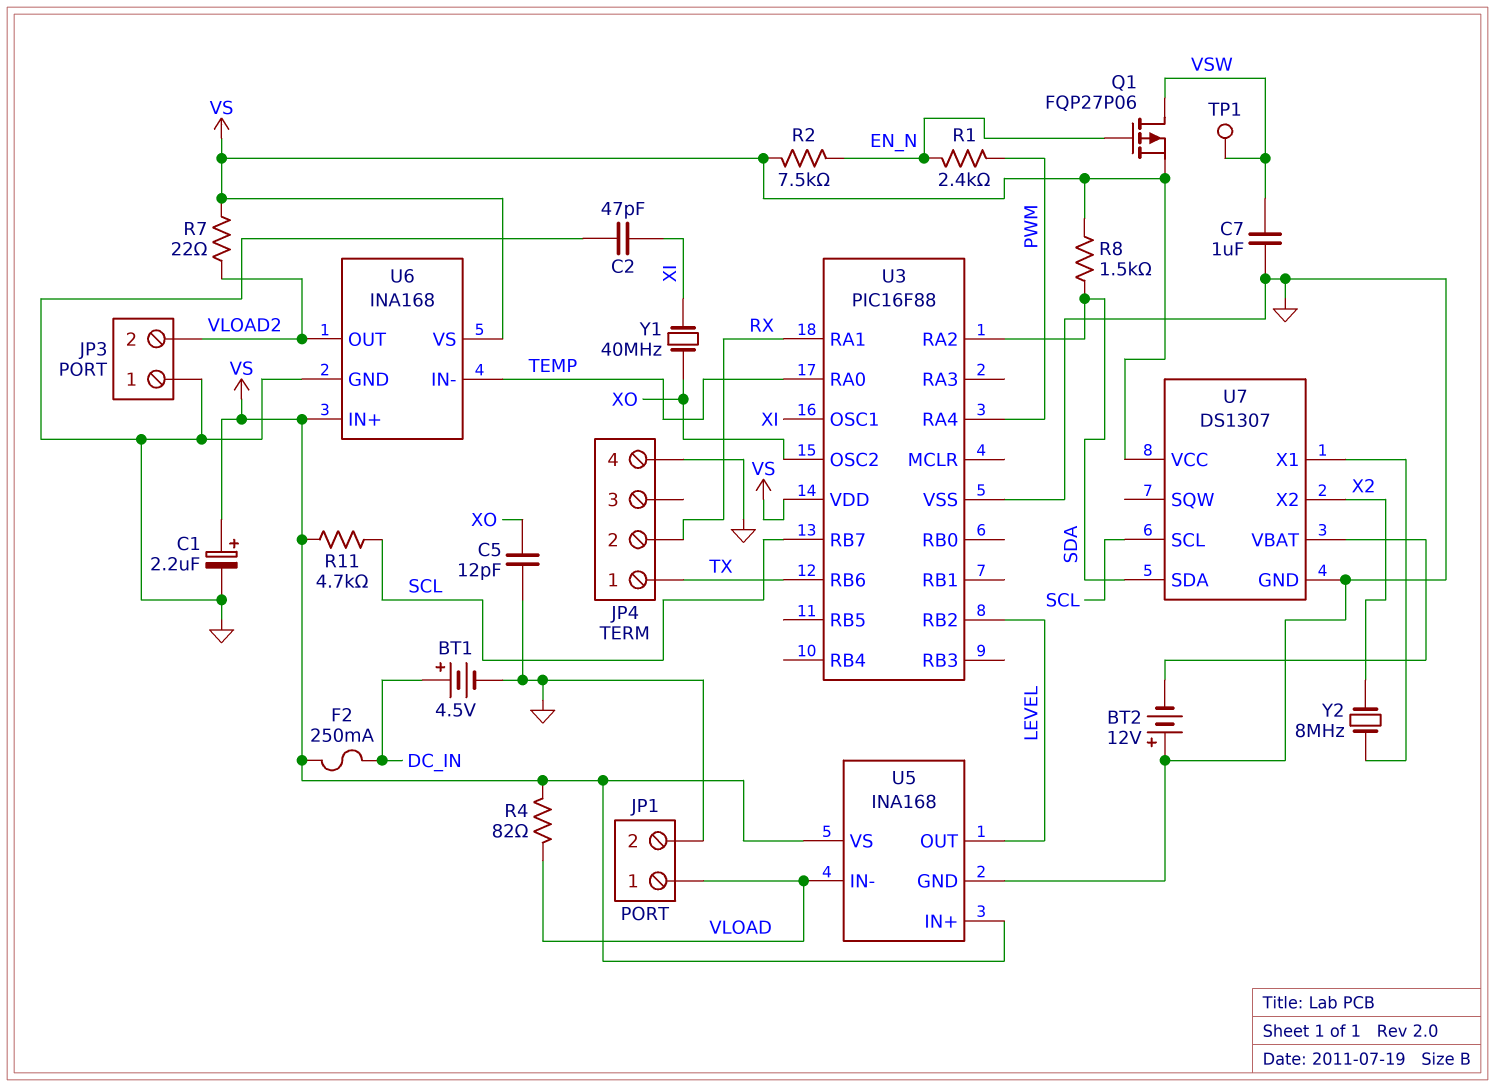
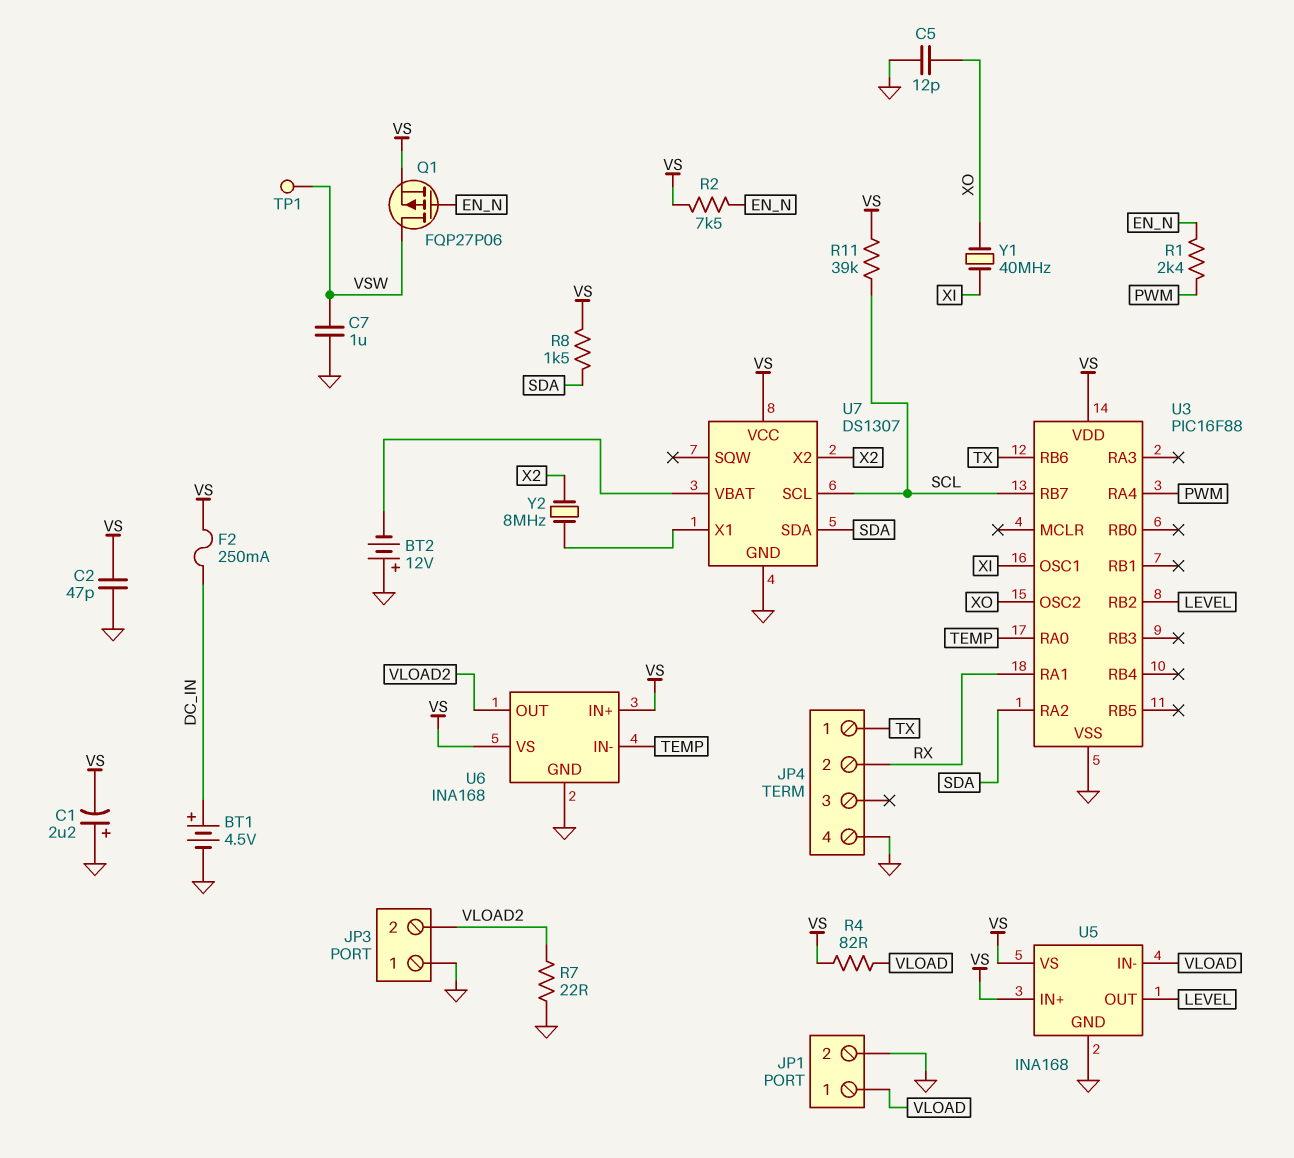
C1: 2.2uF (plus VS, minus GND) -> 2.2uF (plus GND, minus VS)
C2: 47pF (GND, XI) -> 47pF (GND, VS)
R7: 22 (VLOAD2, VS) -> 22 (GND, VLOAD2)
R11: 4.7k (SCL, VS) -> 39k (SCL, VS)

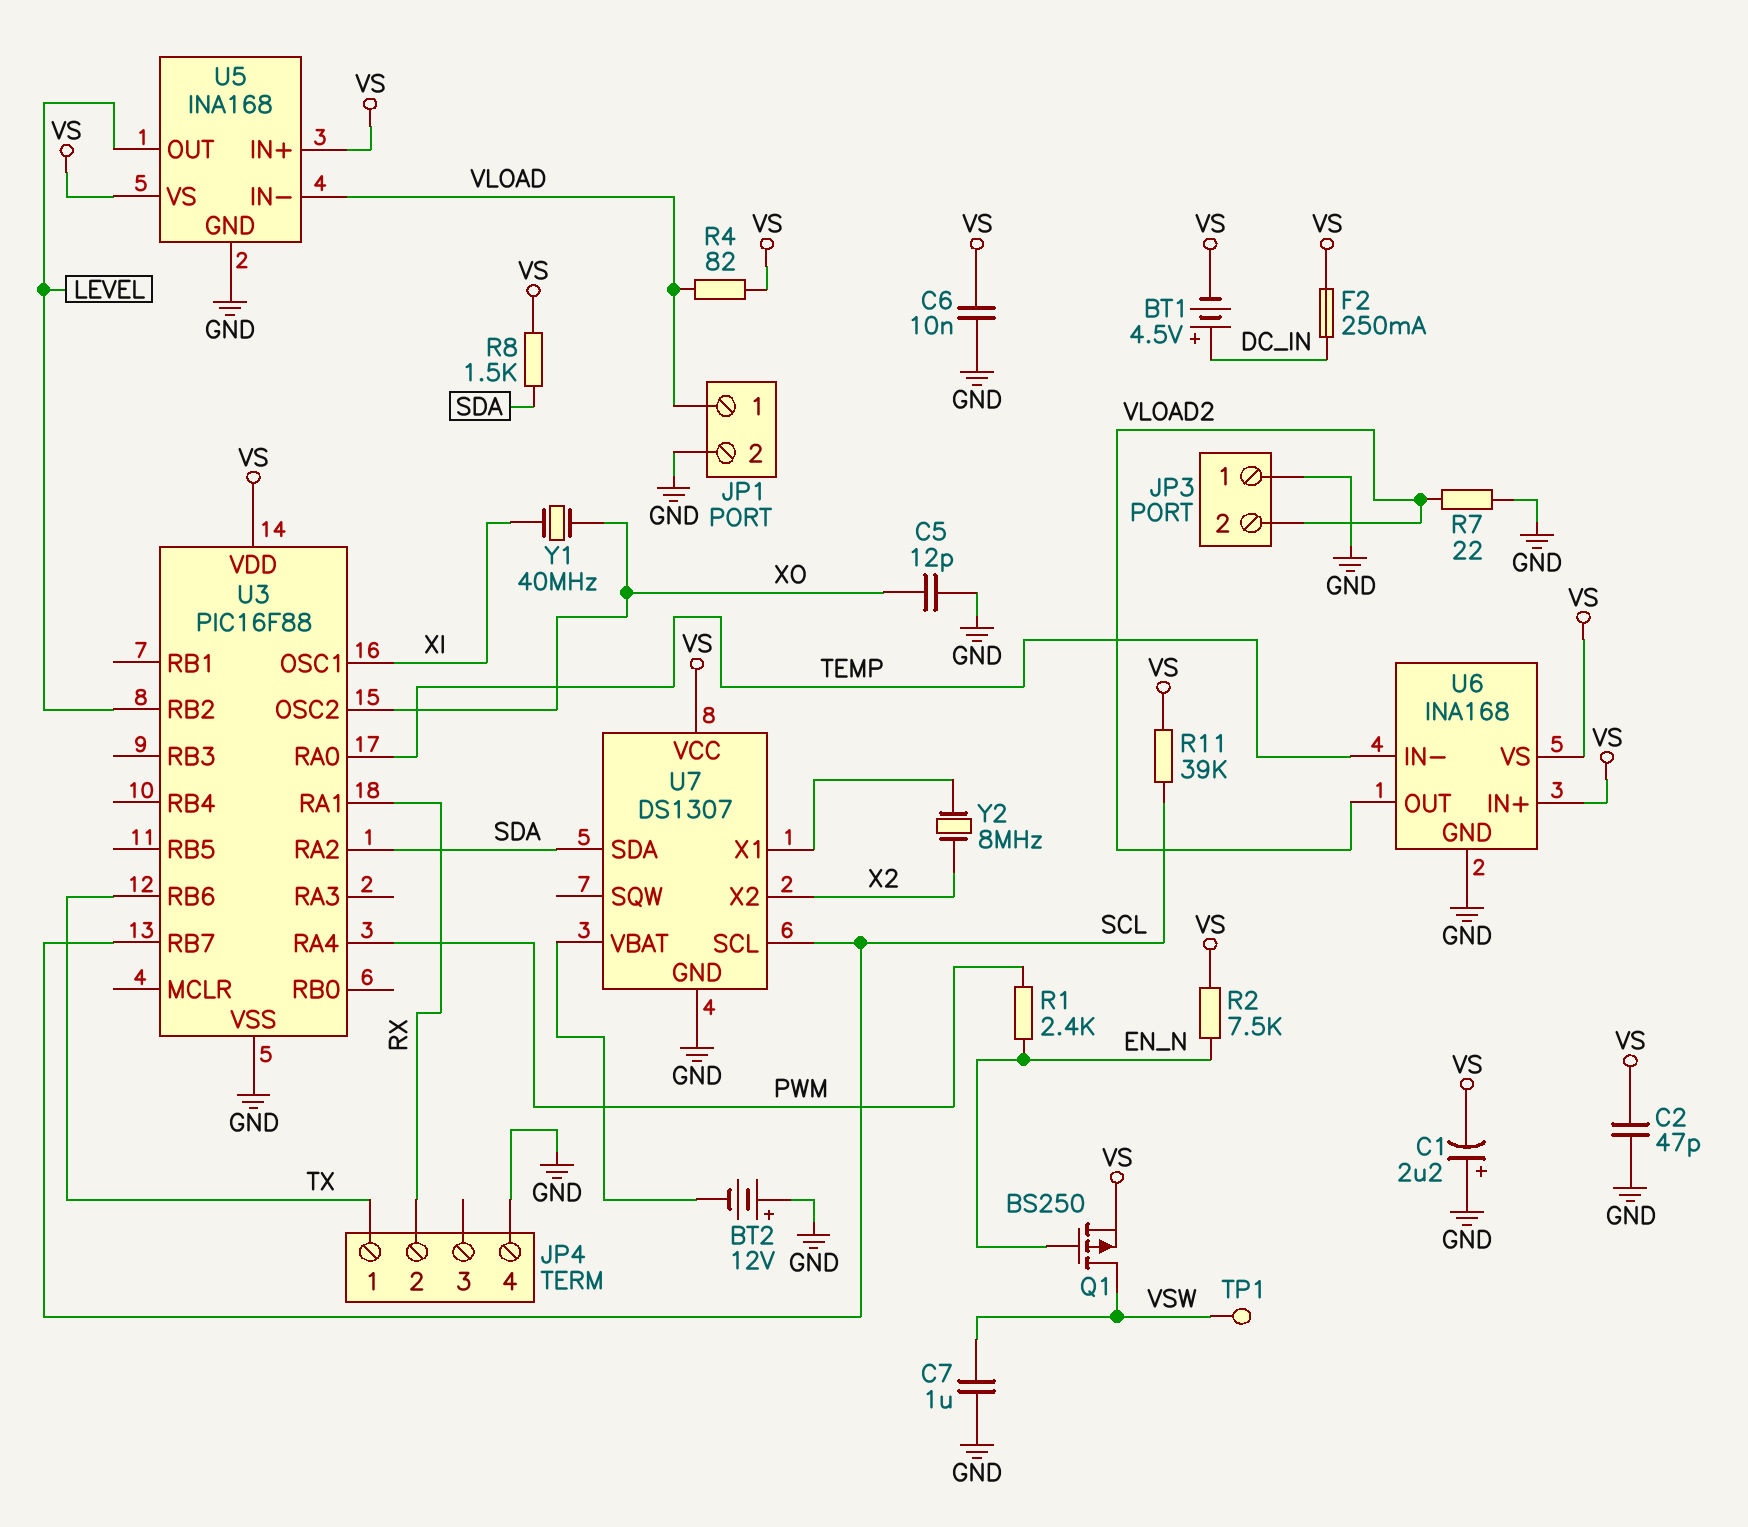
BT1: 4.5V (plus DC_IN, minus GND) -> 4.5V (plus DC_IN, minus VS)
C6: none -> 10nF (GND, VS)
Q1: PMOS FQP27P06 (G EN_N, D VSW, S VS) -> PMOS BS250 (G EN_N, D VSW, S VS)

